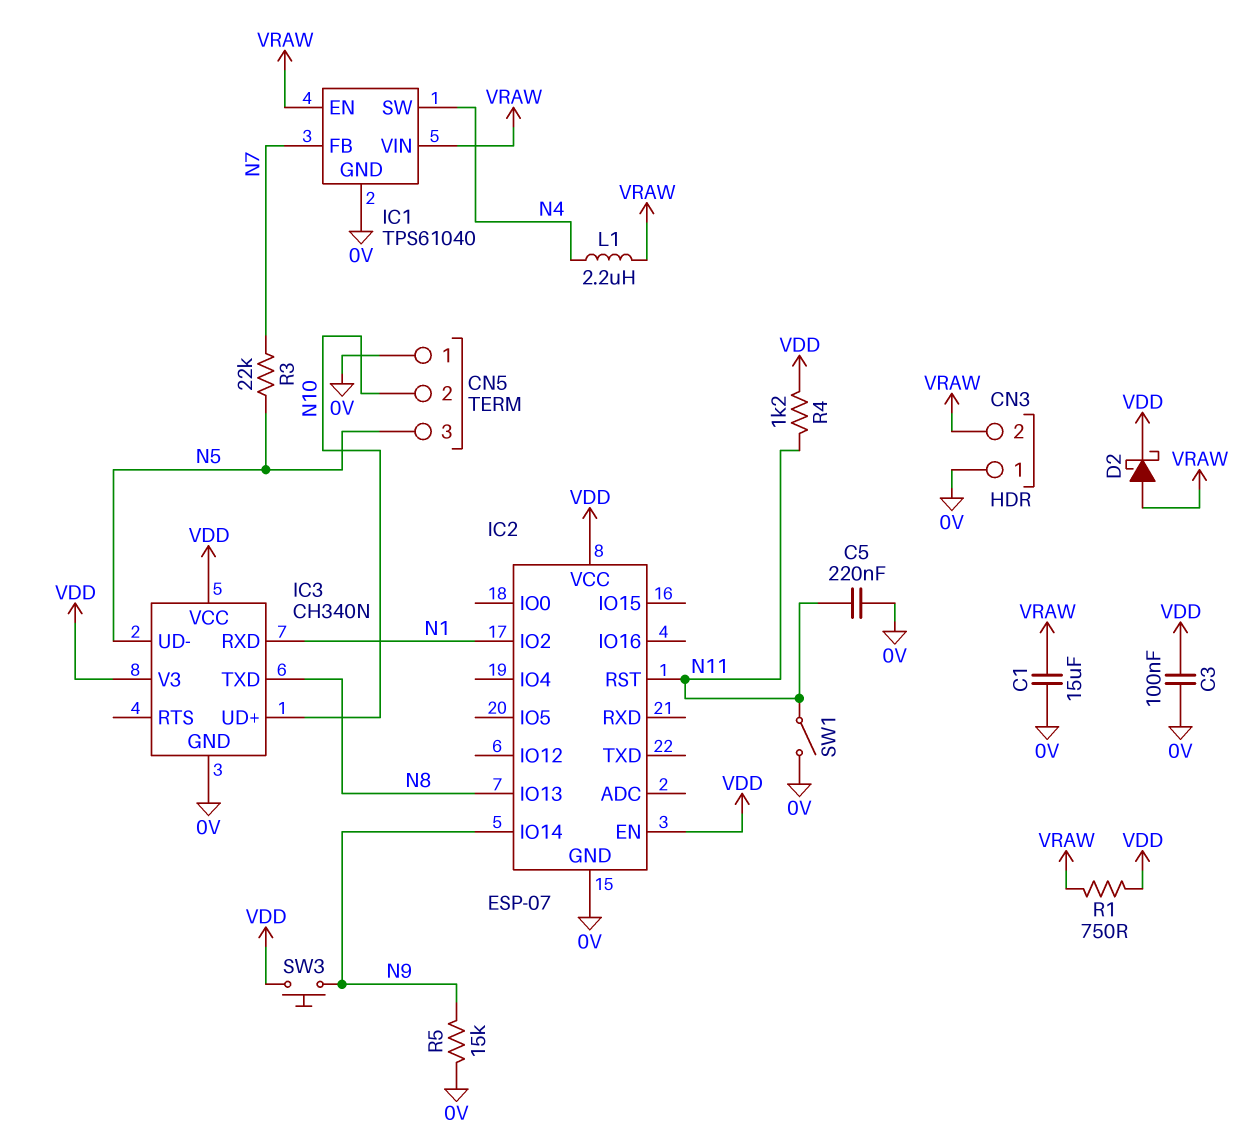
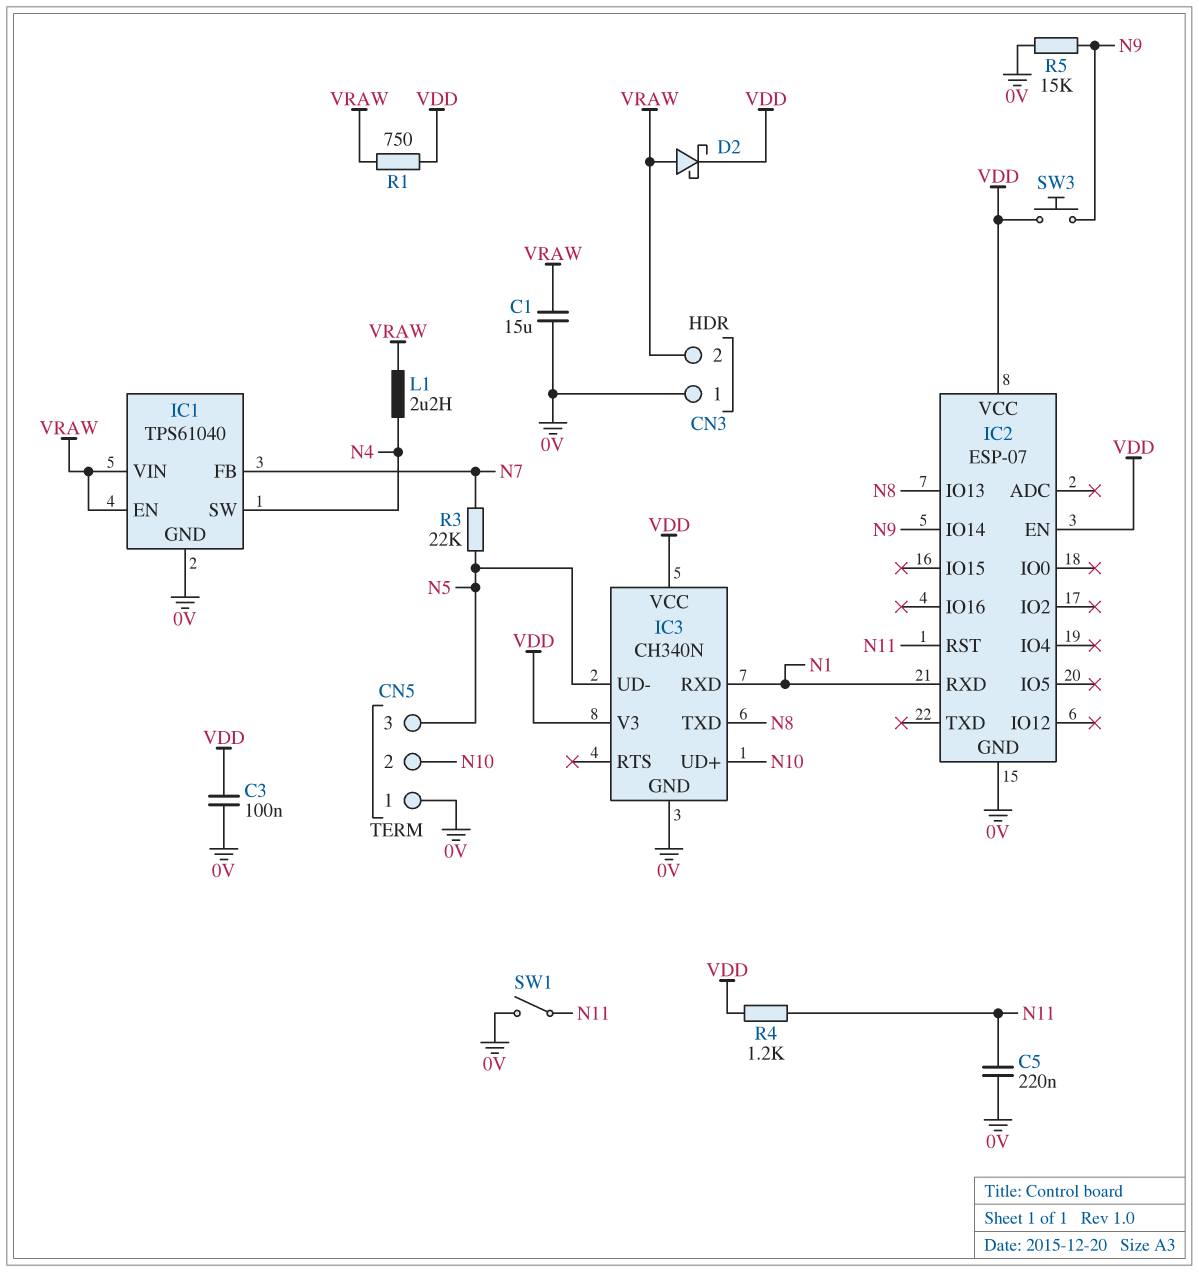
IC2 pin IO2: N1 -> none
IC2 pin RXD: none -> N1

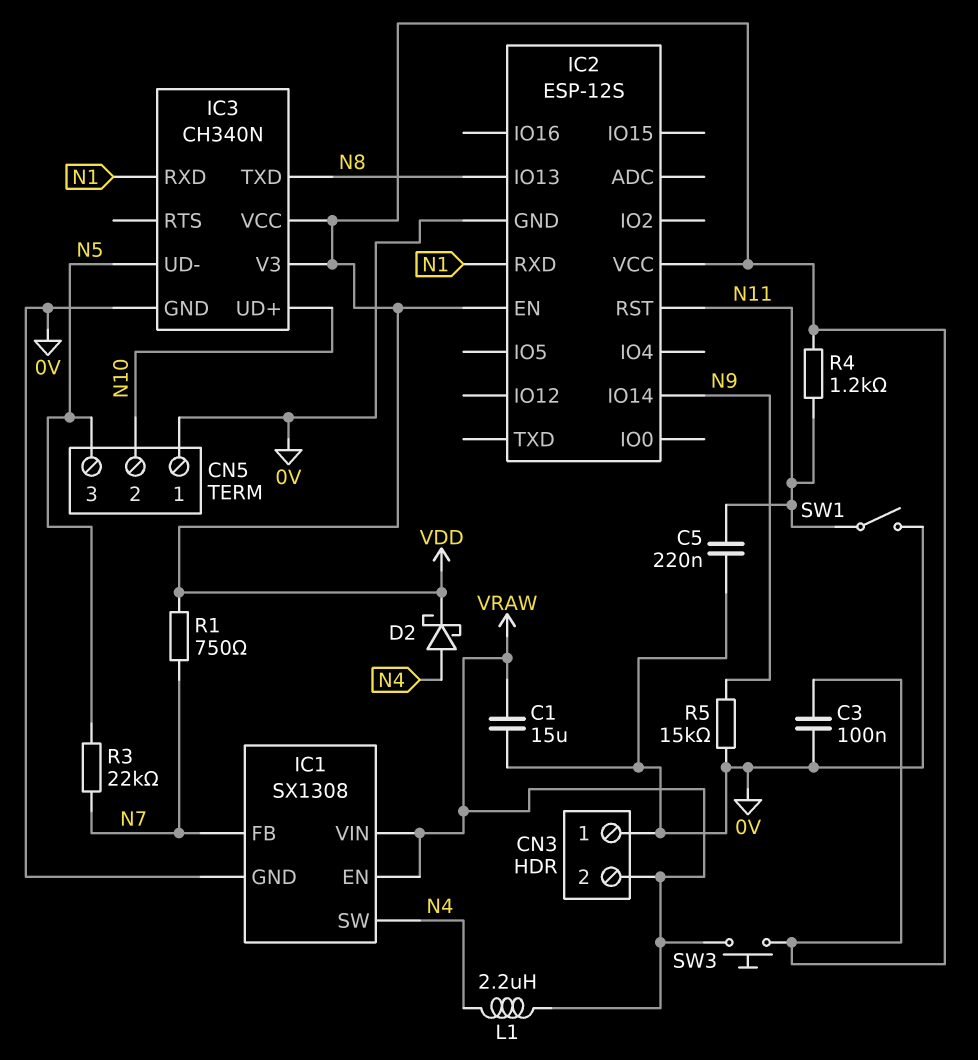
D2: schottky (A VRAW, K VDD) -> schottky (A N4, K VDD)
IC1: TPS61040 -> SX1308
IC2: ESP-07 -> ESP-12S
R1: 750 (VDD, VRAW) -> 750 (N7, VDD)
SW3: button (N9, VDD) -> button (VDD, VRAW)

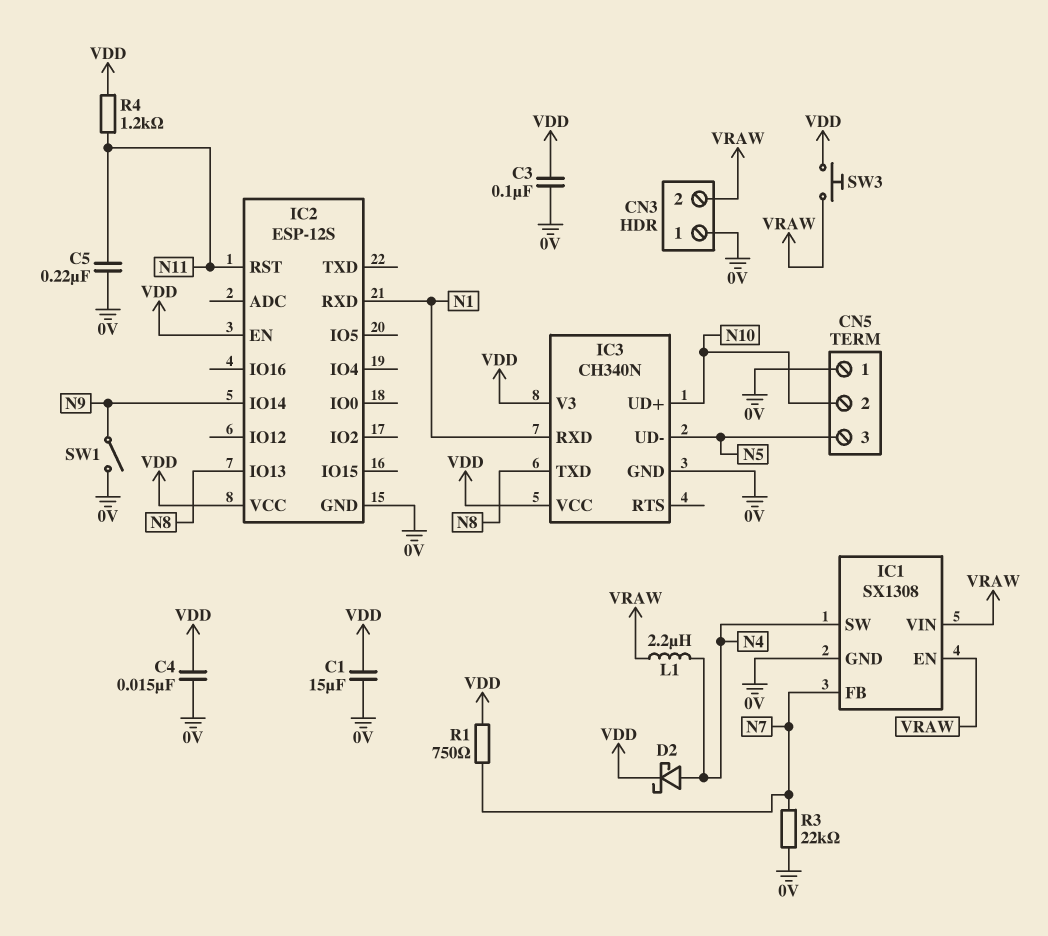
C1: 15uF (0V, VRAW) -> 15uF (0V, VDD)
C4: none -> 15nF (0V, VDD)
R3: 22k (N5, N7) -> 22k (0V, N7)
R5: 15k (0V, N9) -> none
SW1: switch (0V, N11) -> switch (0V, N9)

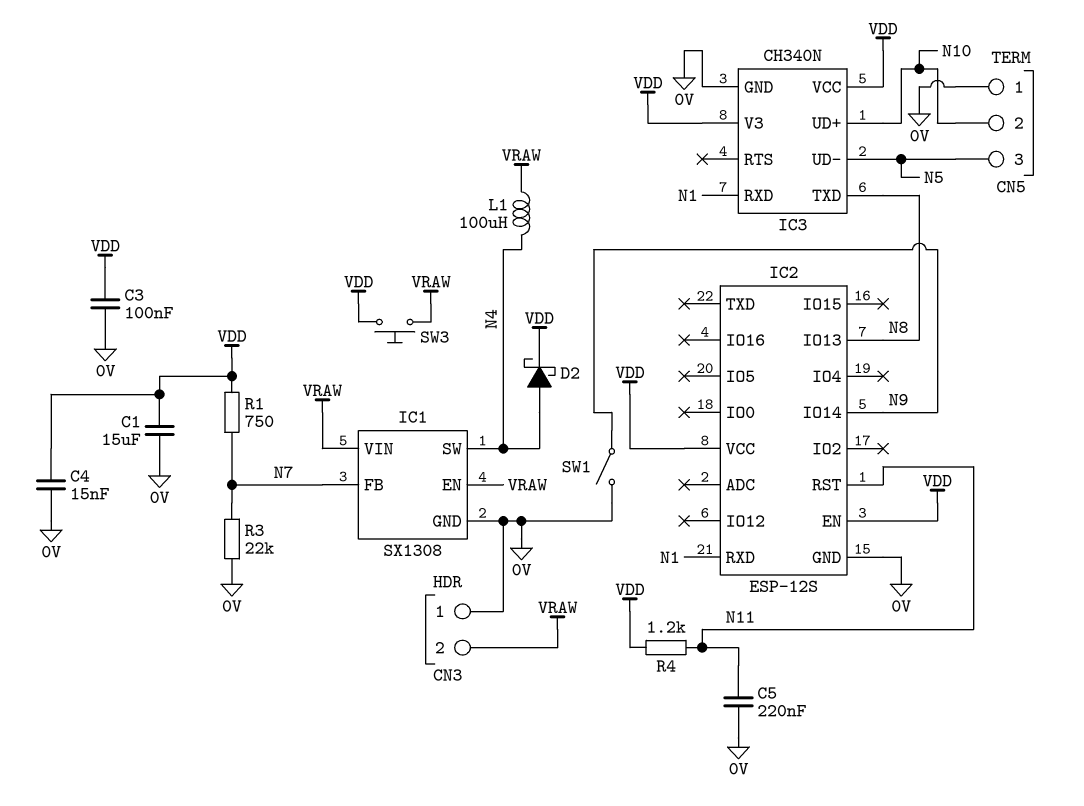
L1: 2.2uH (N4, VRAW) -> 100uH (N4, VRAW)

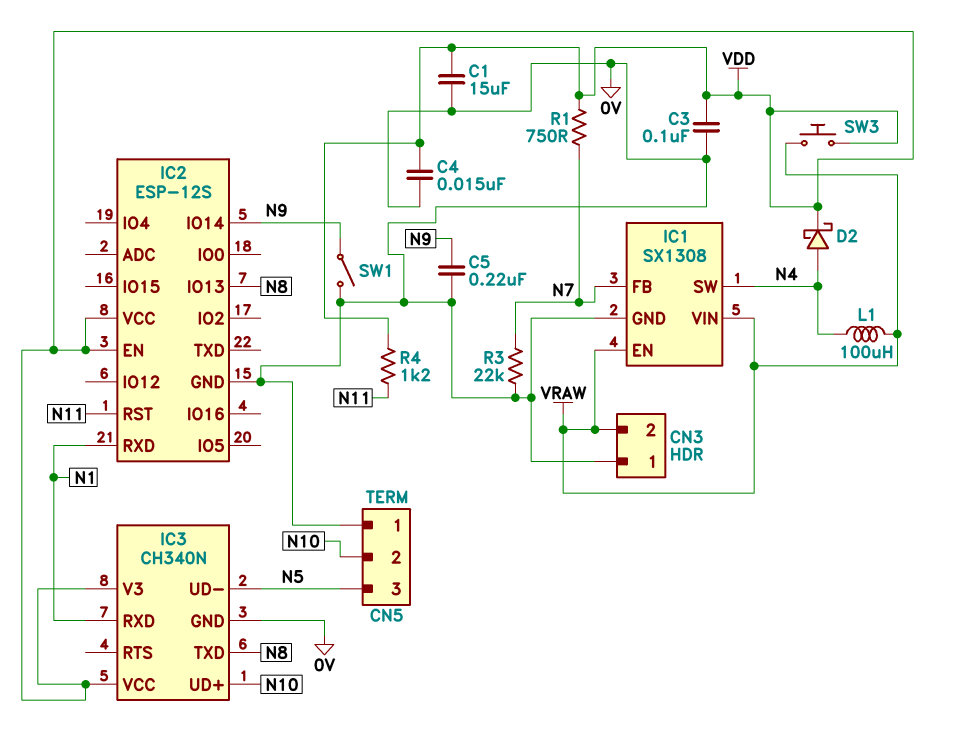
C5: 220nF (0V, N11) -> 220nF (0V, N9)

